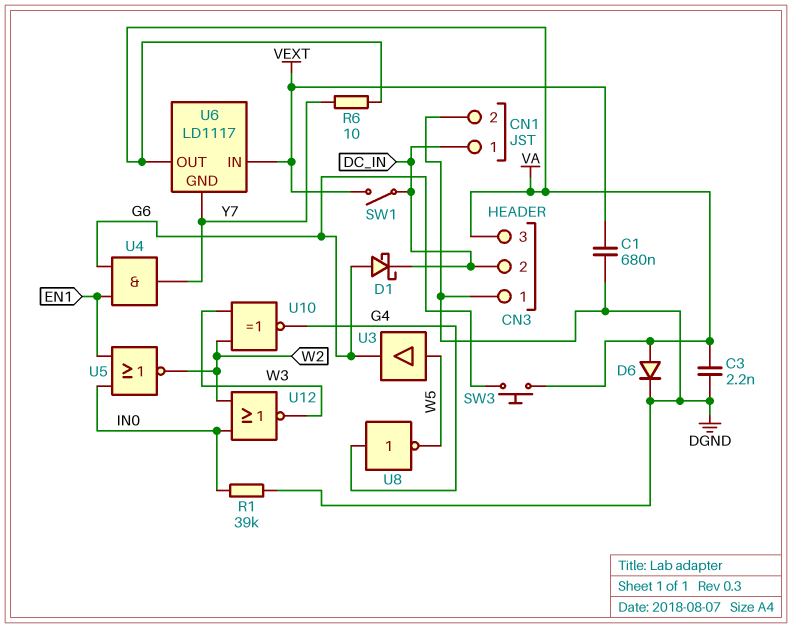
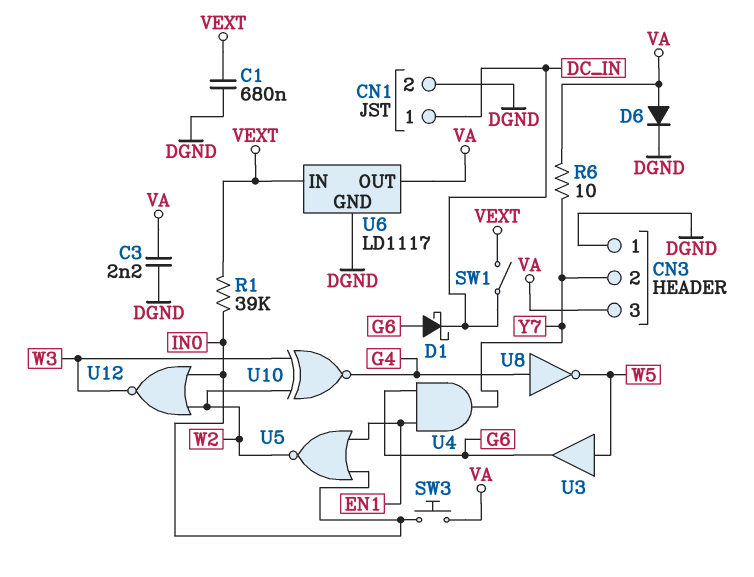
CN3 pin 2: DC_IN -> Y7
R1: 39k (DGND, IN0) -> 39k (IN0, VEXT)
SW3: button (G6, VA) -> button (IN0, VA)
U6 pin GND: Y7 -> DGND

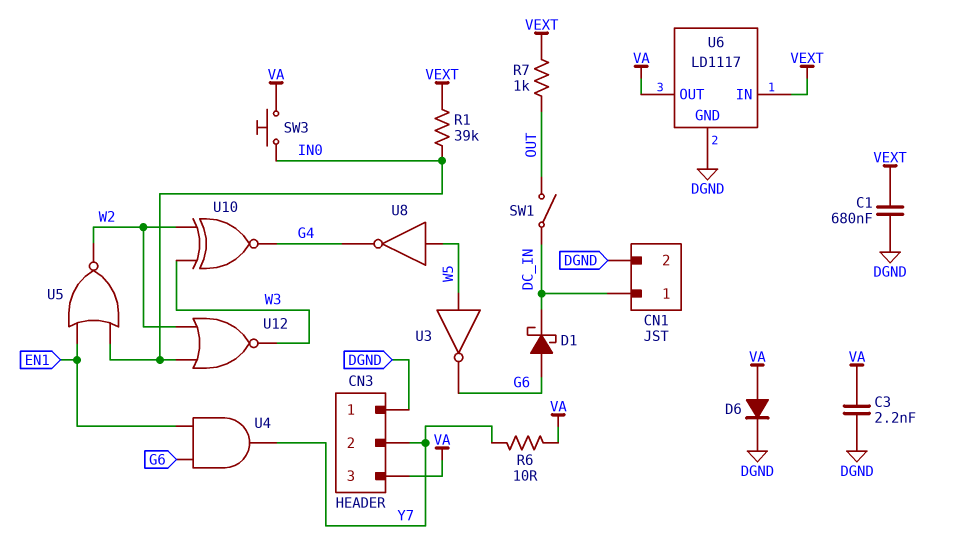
R7: none -> 1k (OUT, VEXT)
SW1: switch (DC_IN, VEXT) -> switch (DC_IN, OUT)
U3: buffer (in W5, out G6) -> NOT (in W5, out G6)
U8: NOT (in G4, out W5) -> NOT (in W5, out G4)

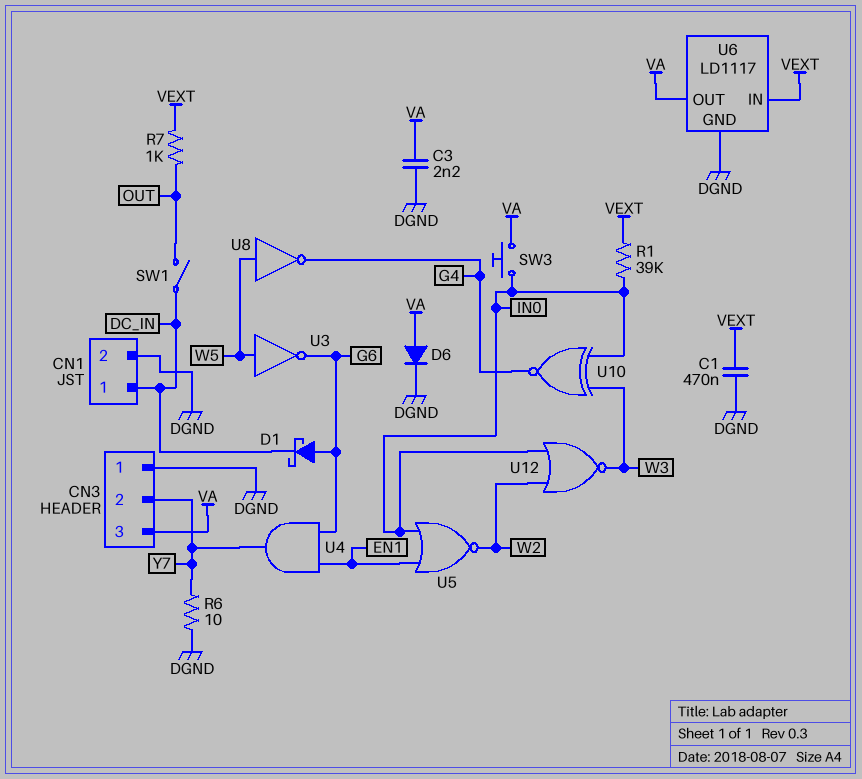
C1: 680nF (DGND, VEXT) -> 470nF (DGND, VEXT)
R6: 10 (VA, Y7) -> 10 (DGND, Y7)
U10: XNOR (in W2, in W3, out G4) -> XNOR (in IN0, in W3, out G4)

